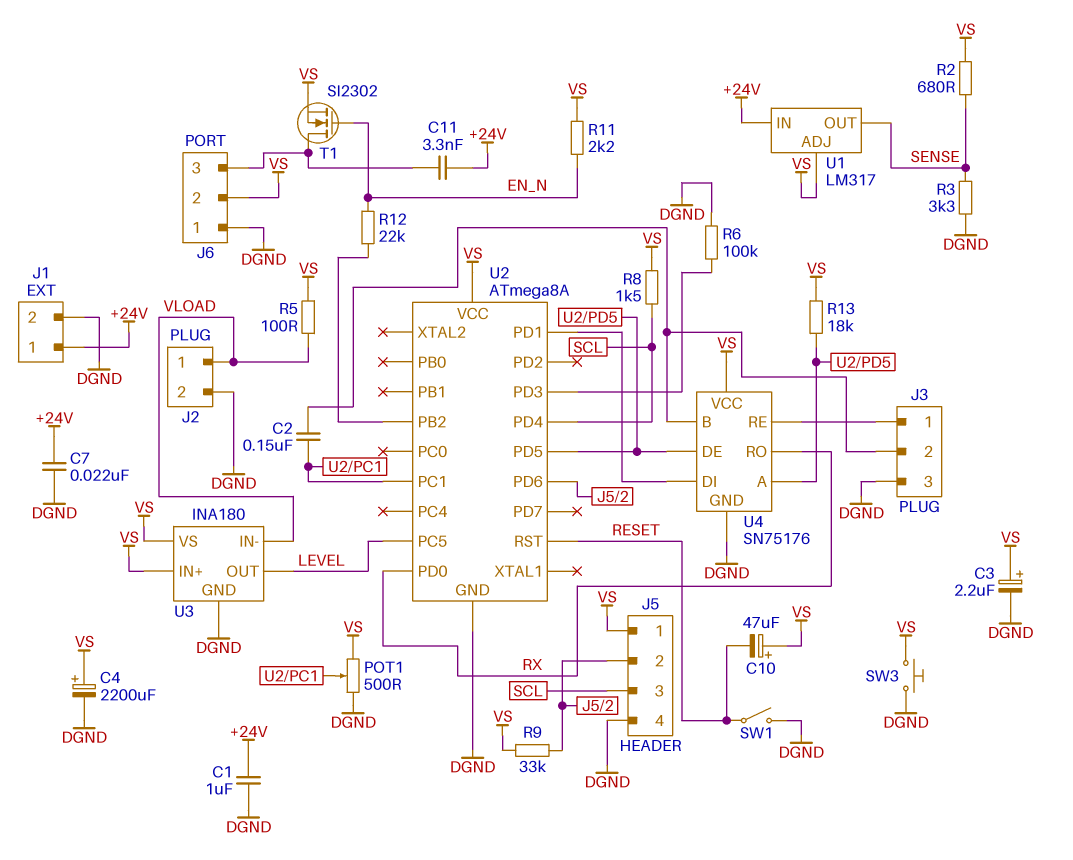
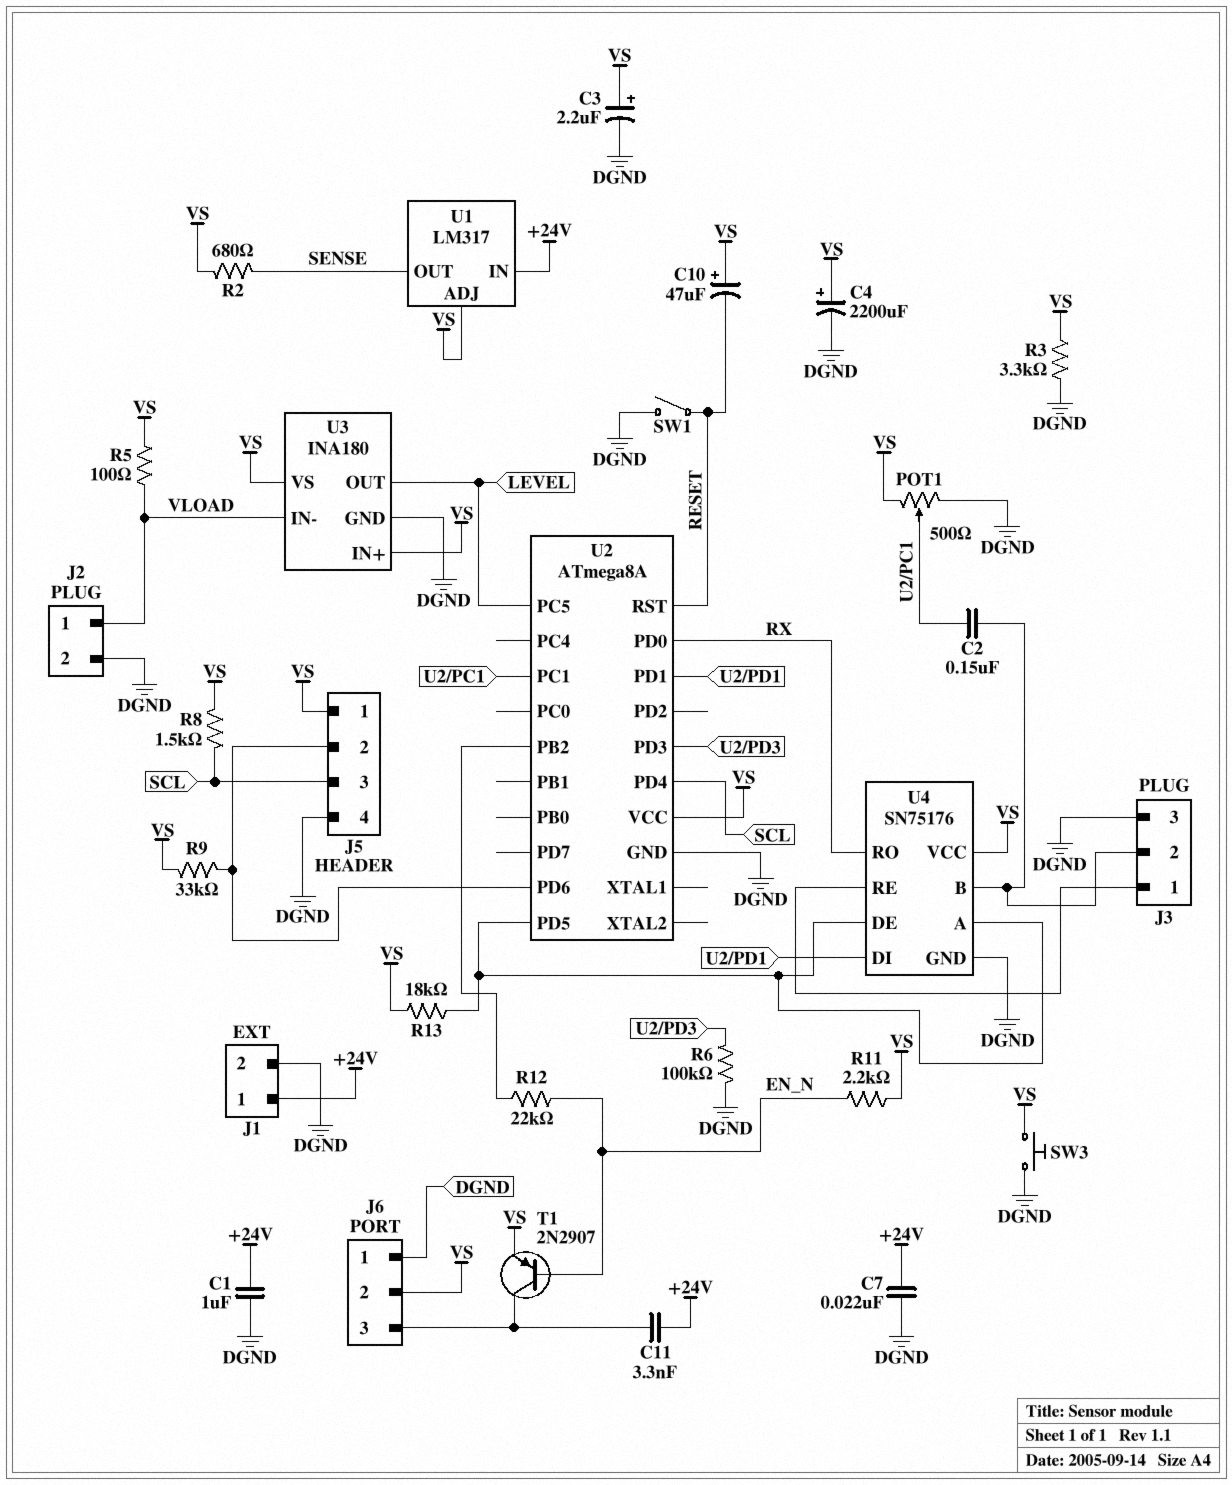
R3: 3.3k (DGND, SENSE) -> 3.3k (DGND, VS)
T1: NMOS SI2302 (G EN_N, D J6/3, S VS) -> PNP 2N2907 (B EN_N, C J6/3, E VS)

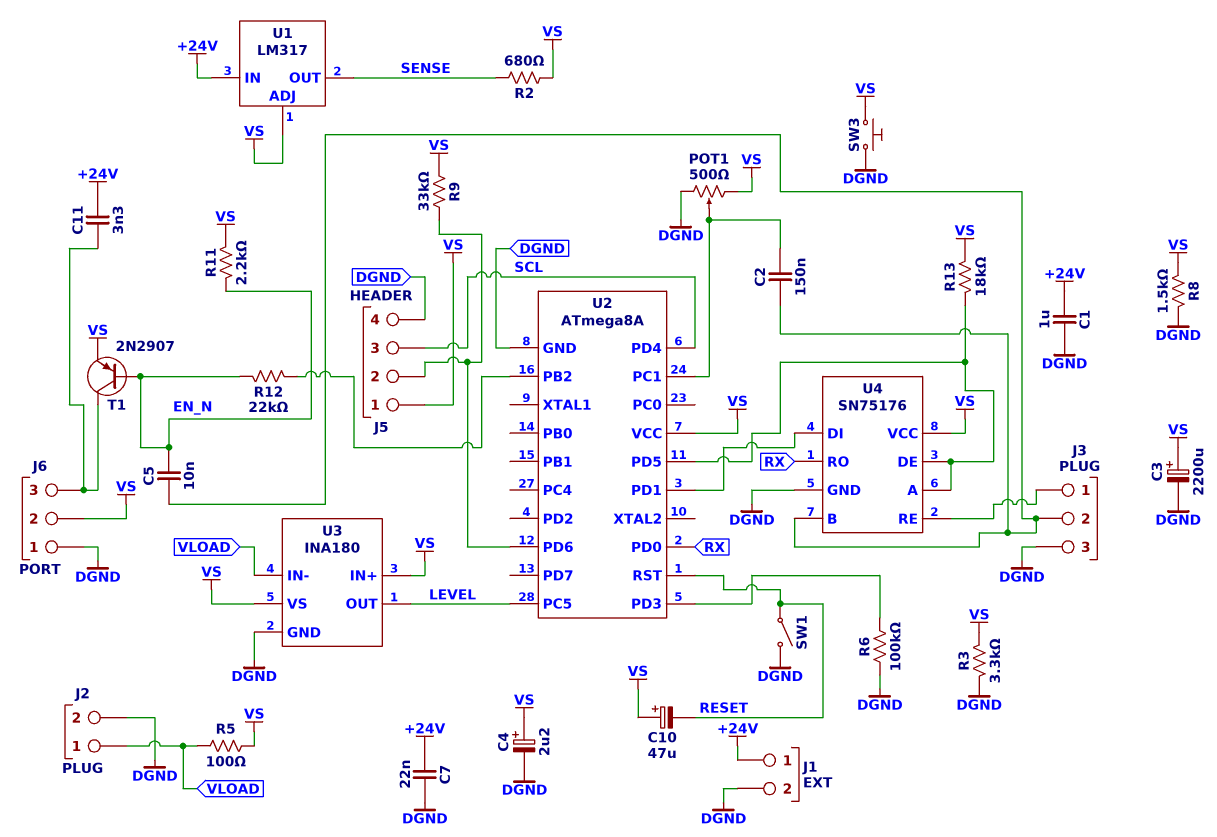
C3: 2.2uF (plus VS, minus DGND) -> 2200uF (plus VS, minus DGND)
C4: 2200uF (plus VS, minus DGND) -> 2.2uF (plus VS, minus DGND)
C5: none -> 10nF (EN_N, J3/2)
R8: 1.5k (SCL, VS) -> 1.5k (DGND, VS)

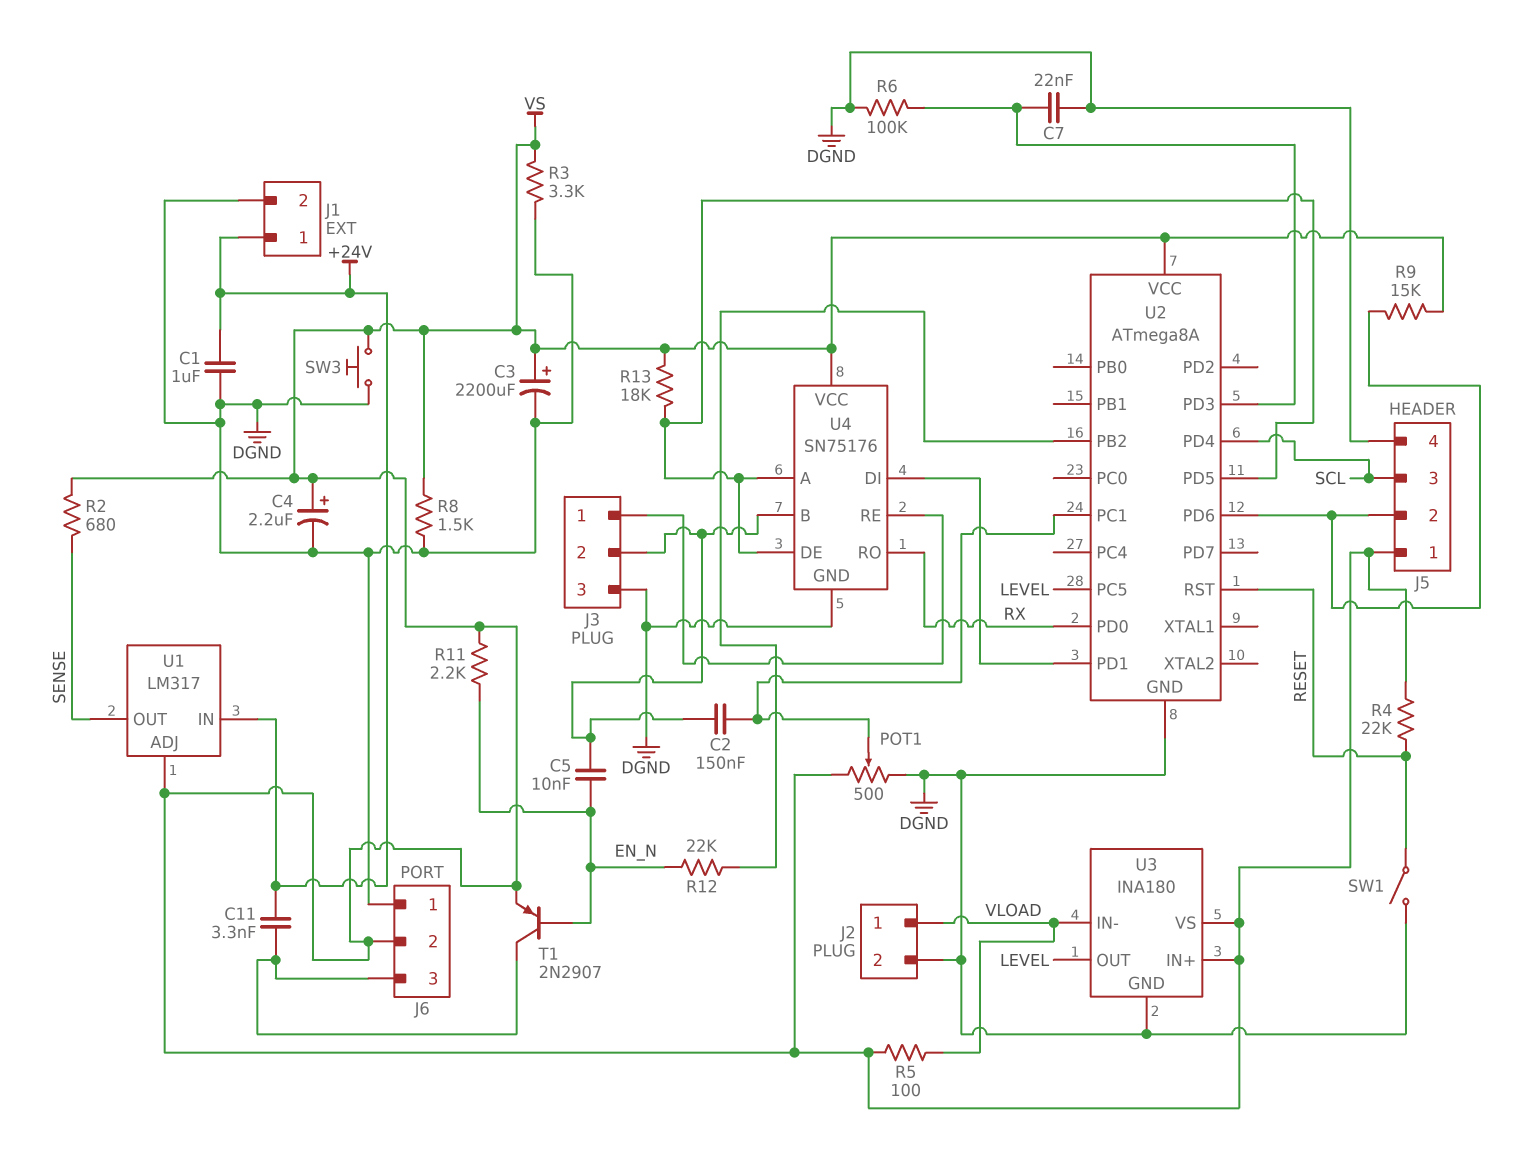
C7: 22nF (+24V, DGND) -> 22nF (DGND, U2/PD3)
C10: 47uF (plus VS, minus RESET) -> none
R4: none -> 22k (RESET, VS)
R9: 33k (J5/2, VS) -> 15k (J5/2, VS)

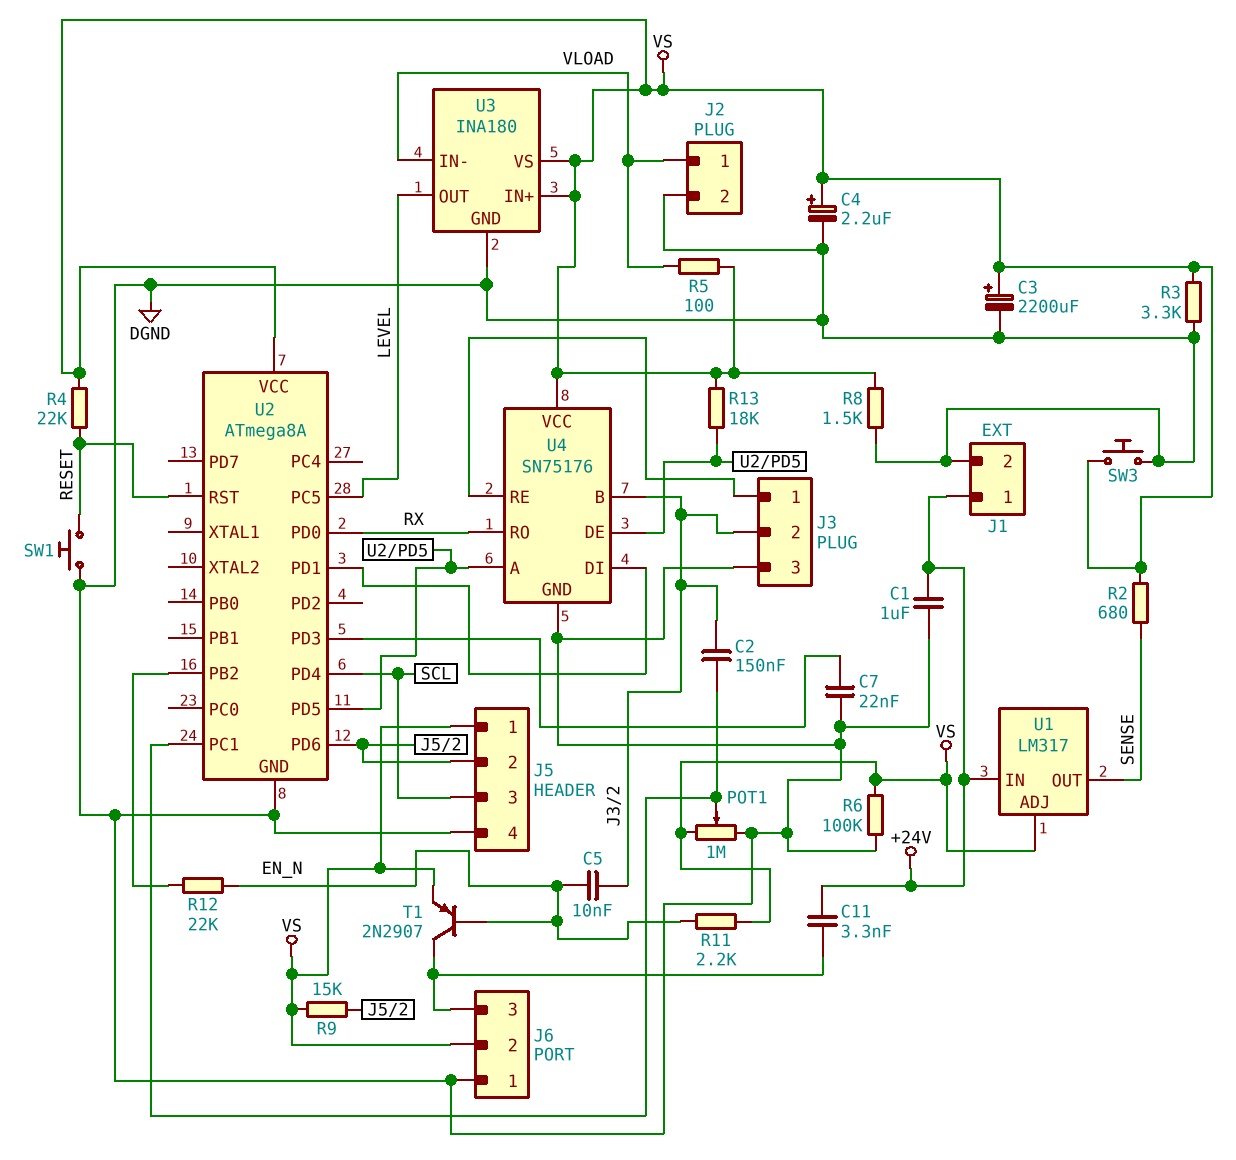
POT1: 500 (DGND, VS, wiper U2/PC1) -> 1M (DGND, VS, wiper U2/PC1)
R6: 100k (DGND, U2/PD3) -> 100k (DGND, VS)
SW1: switch (DGND, RESET) -> button (DGND, RESET)

